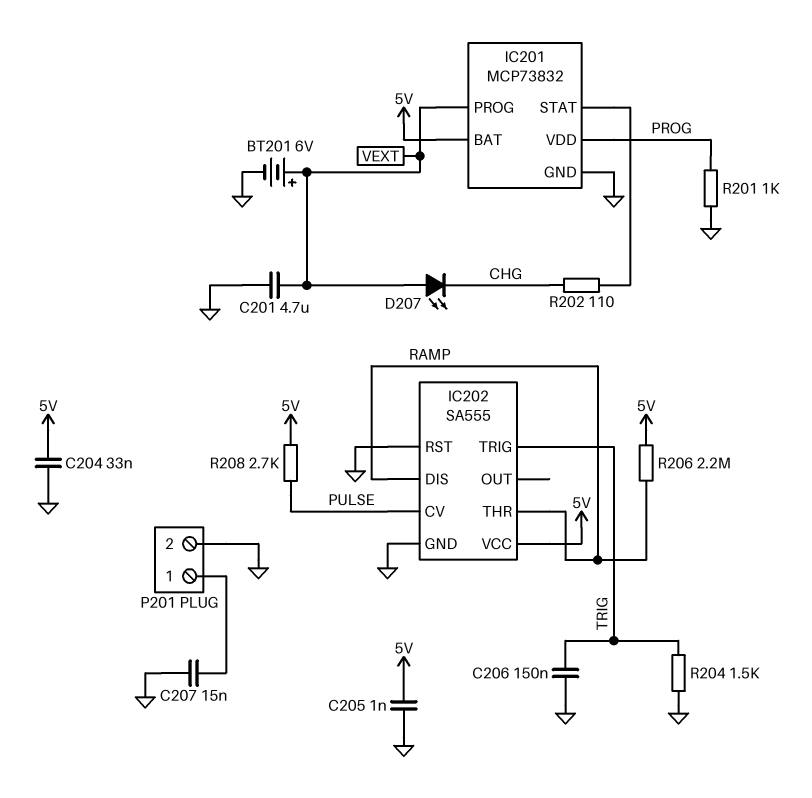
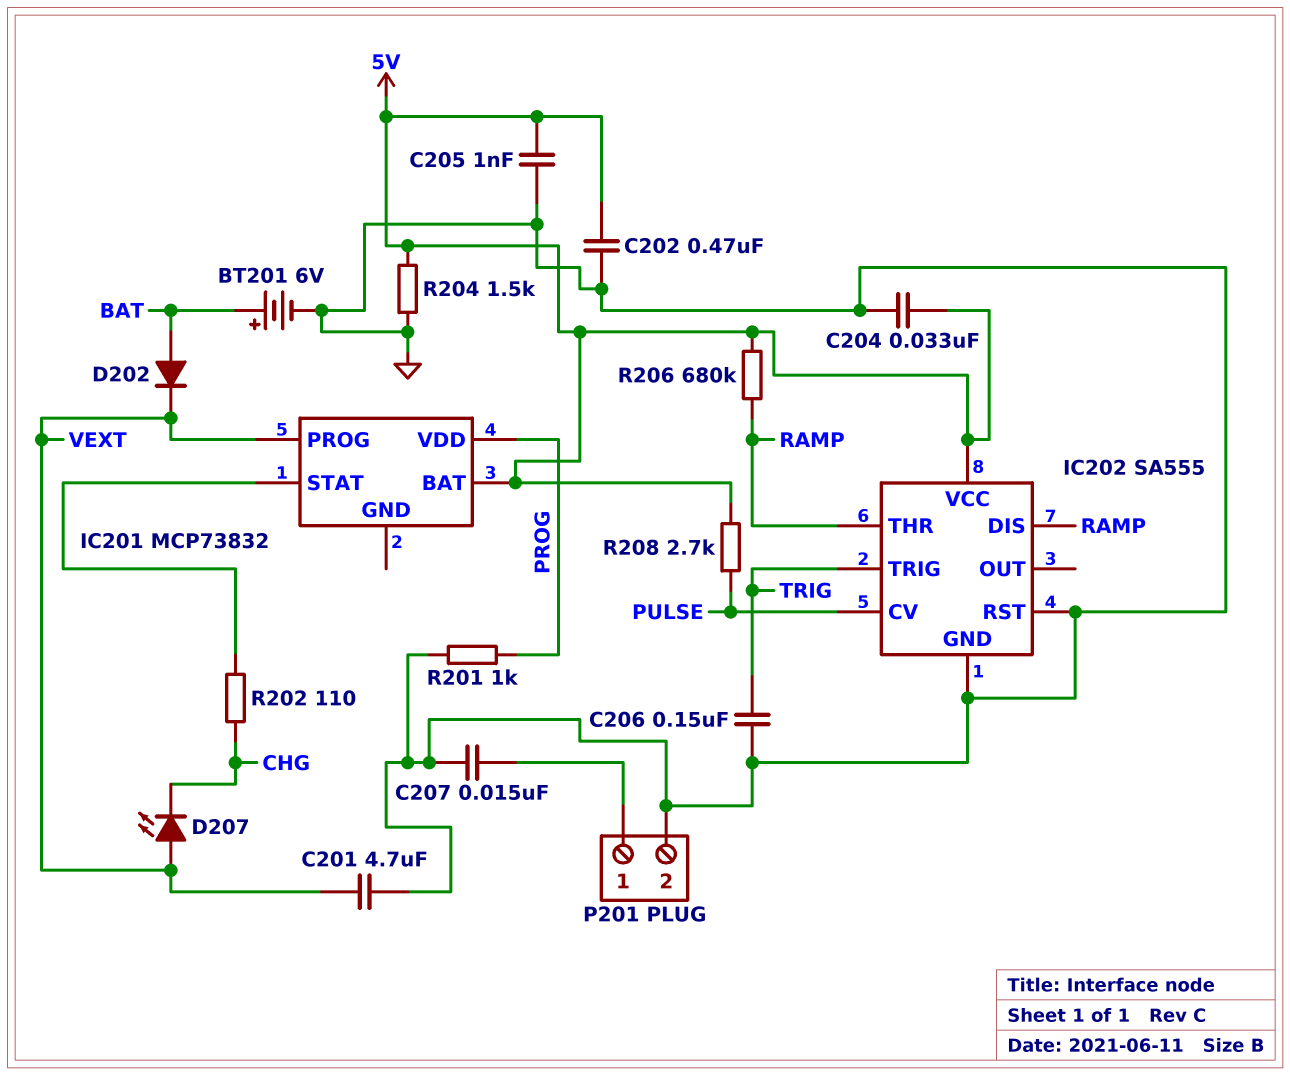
BT201: 6V (plus VEXT, minus GND) -> 6V (plus BAT, minus GND)
C202: none -> 470nF (5V, GND)
D202: none -> diode (A BAT, K VEXT)
IC201 pin GND: GND -> none
R204: 1.5k (GND, TRIG) -> 1.5k (5V, GND)
R206: 2.2M (5V, RAMP) -> 680k (5V, RAMP)

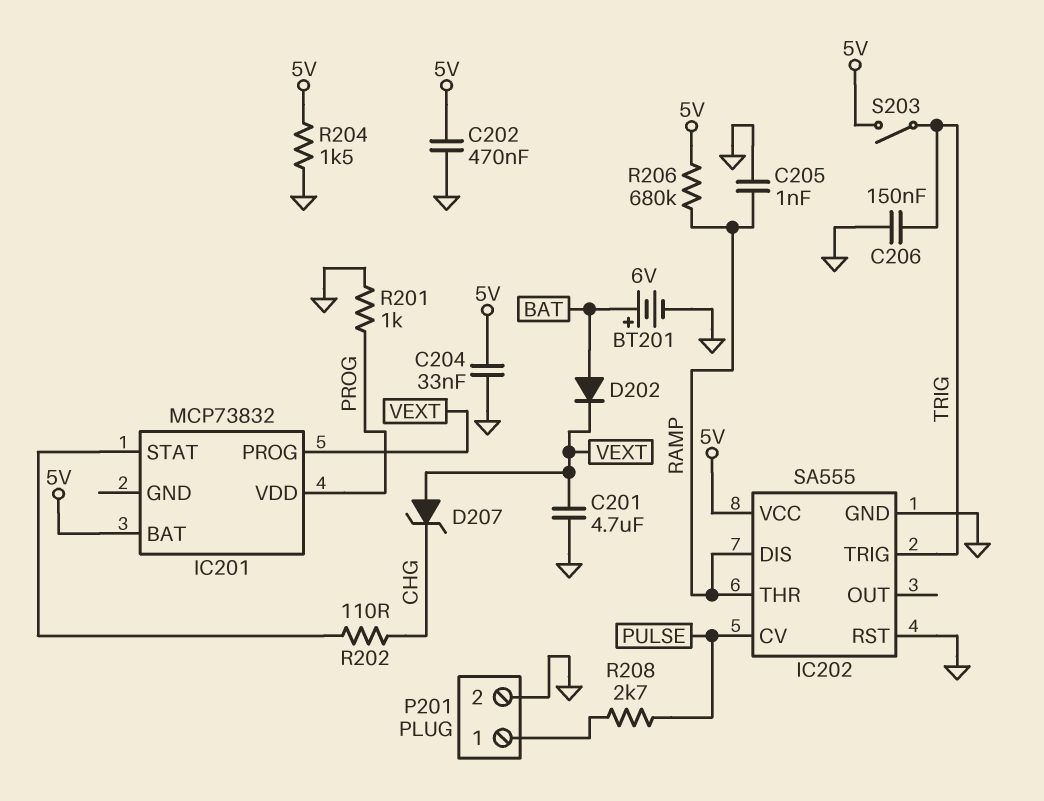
C205: 1nF (5V, GND) -> 1nF (GND, RAMP)
C207: 15nF (GND, P201/1) -> none
D207: LED (A VEXT, K CHG) -> zener (A VEXT, K CHG)
R208: 2.7k (5V, PULSE) -> 2.7k (P201/1, PULSE)
S203: none -> switch (5V, TRIG)

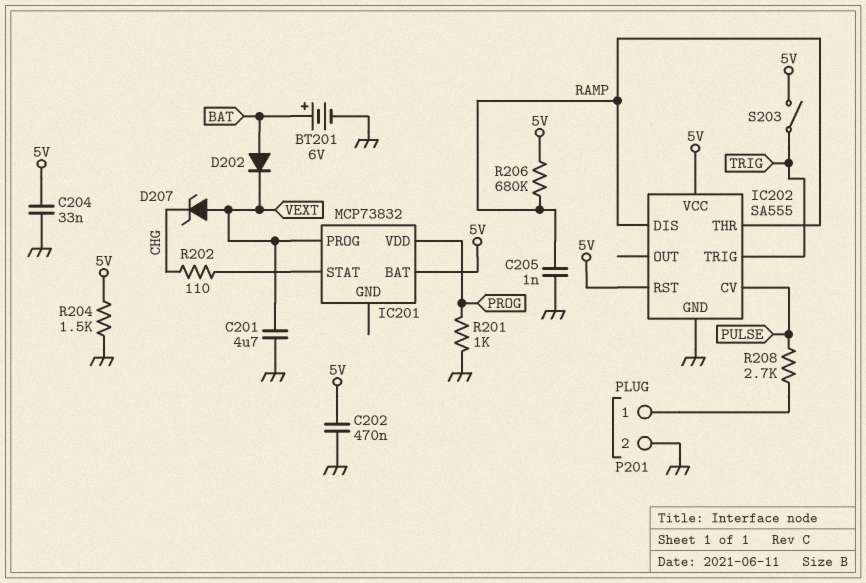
C206: 150nF (GND, TRIG) -> none
IC202 pin RST: GND -> 5V

